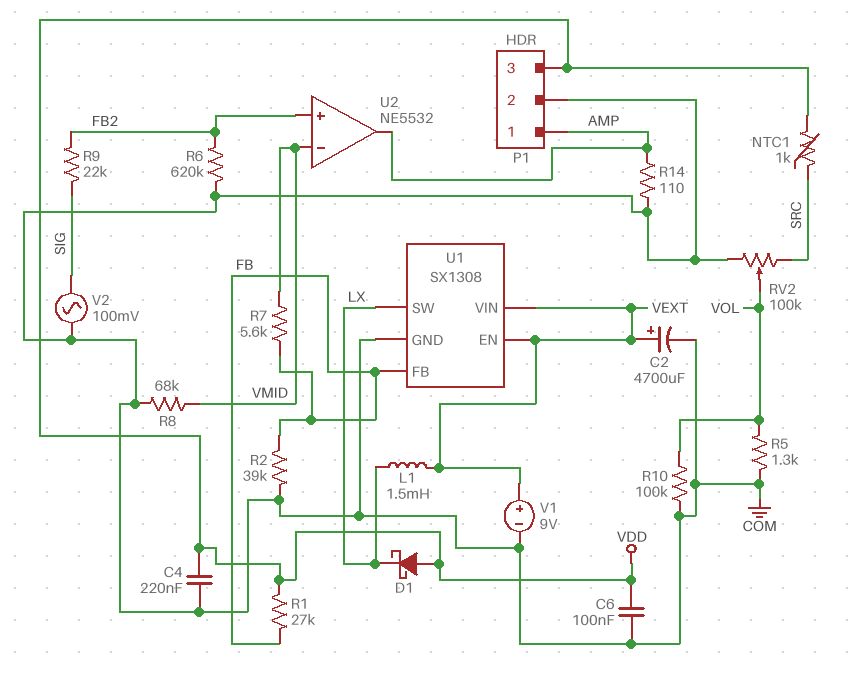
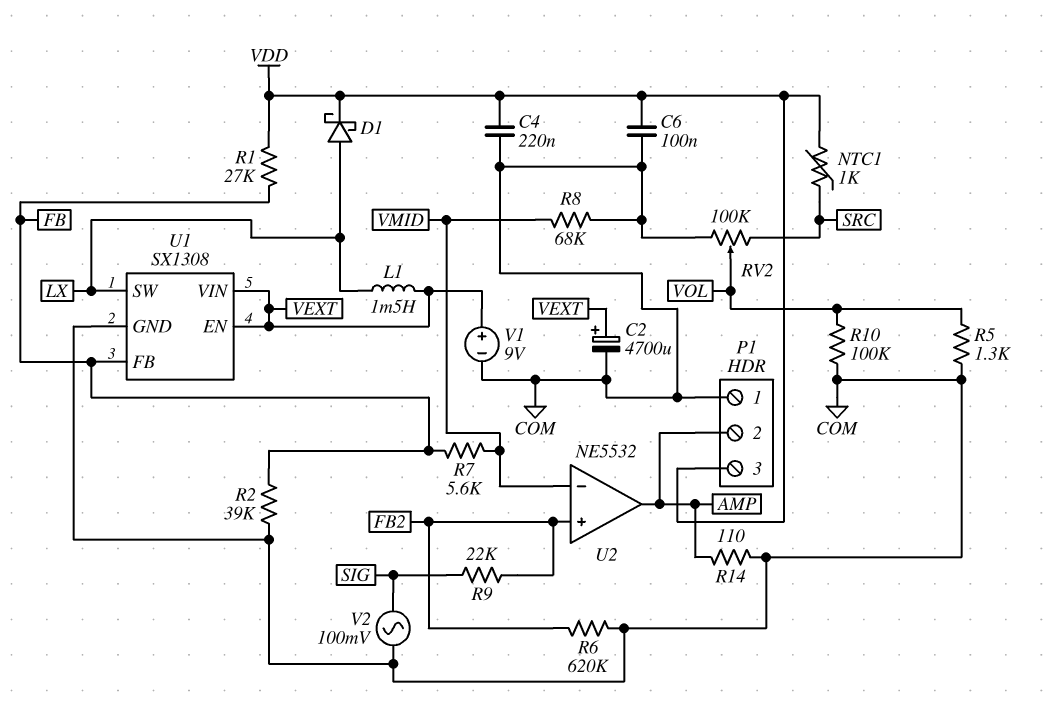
D1: schottky (A VDD, K LX) -> schottky (A LX, K VDD)
P1 pin 1: AMP -> COM
P1 pin 2: COM -> AMP

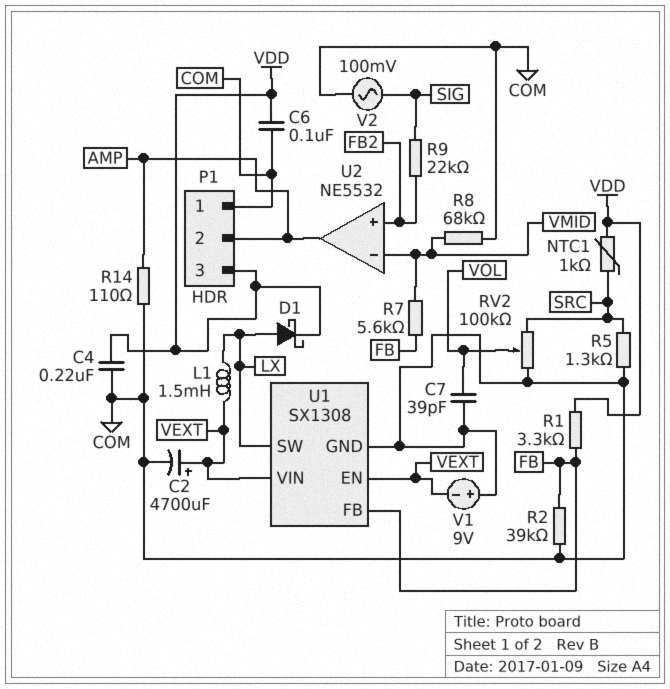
C7: none -> 39pF (COM, VOL)
R1: 27k (FB, VDD) -> 3.3k (FB, VDD)
R5: 1.3k (COM, VOL) -> 1.3k (COM, SRC)
R6: 620k (COM, FB2) -> none
R10: 100k (COM, VOL) -> none
V1: 9V (plus VEXT, minus COM) -> 9V (plus COM, minus VEXT)

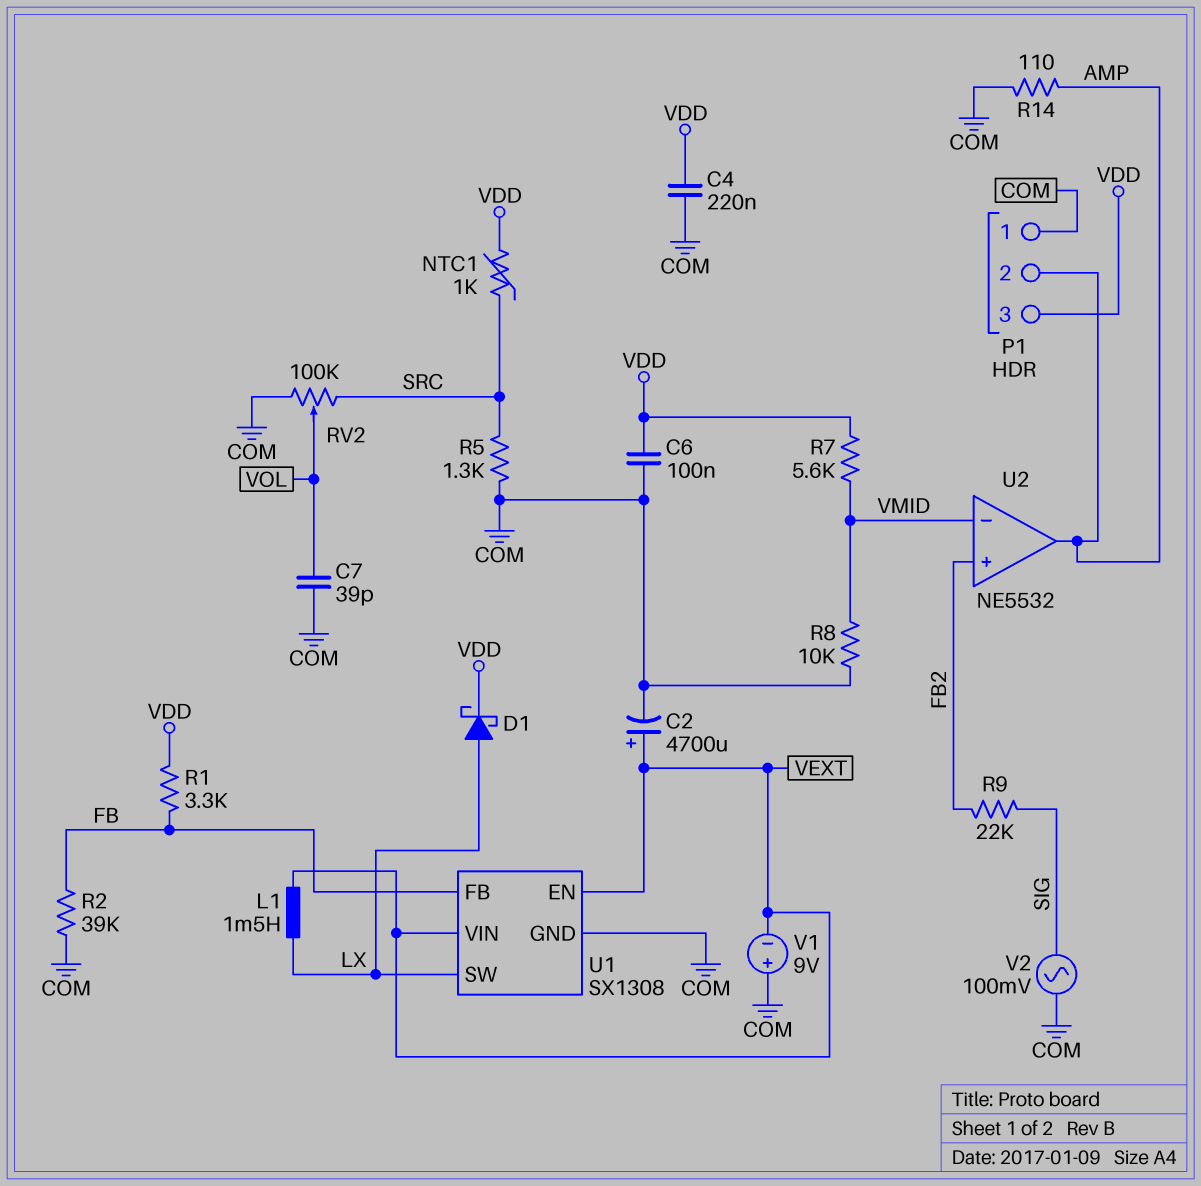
R7: 5.6k (FB, VMID) -> 5.6k (VDD, VMID)
R8: 68k (COM, VMID) -> 10k (COM, VMID)

